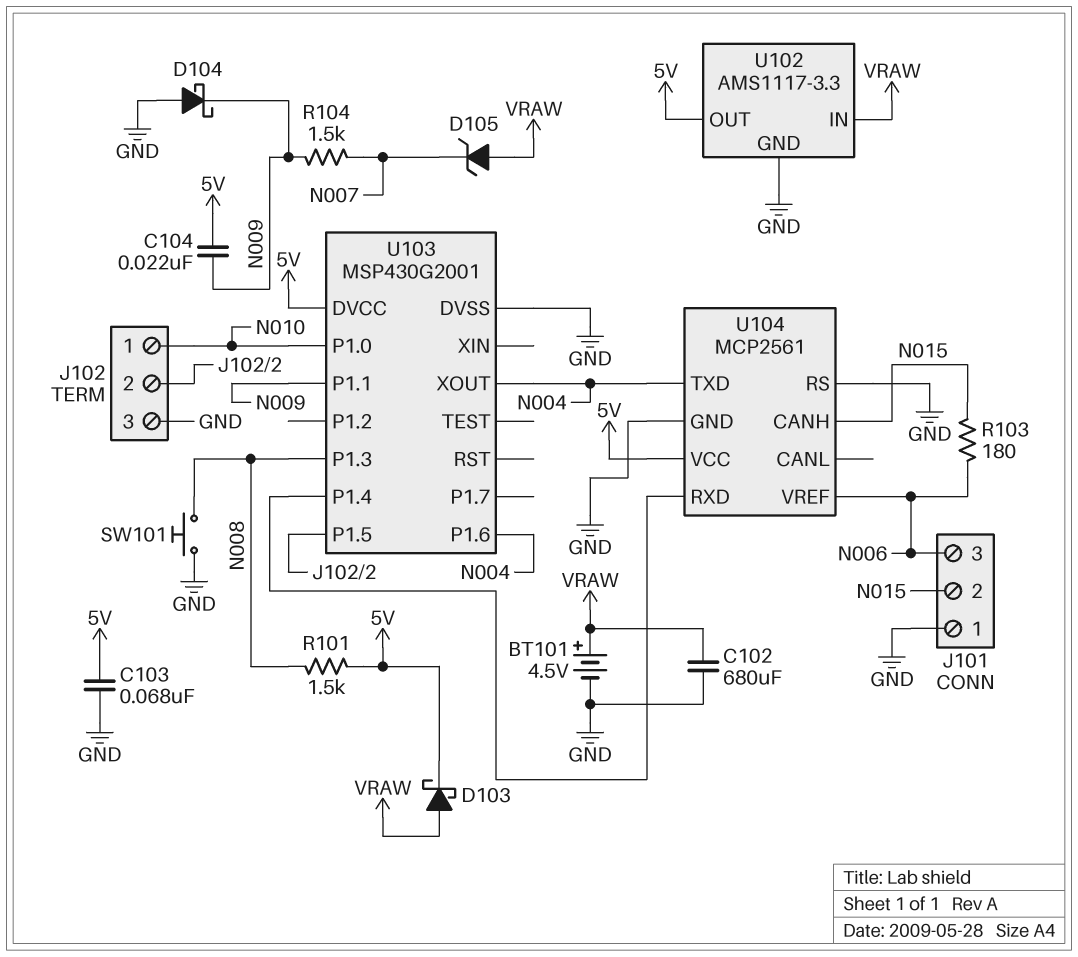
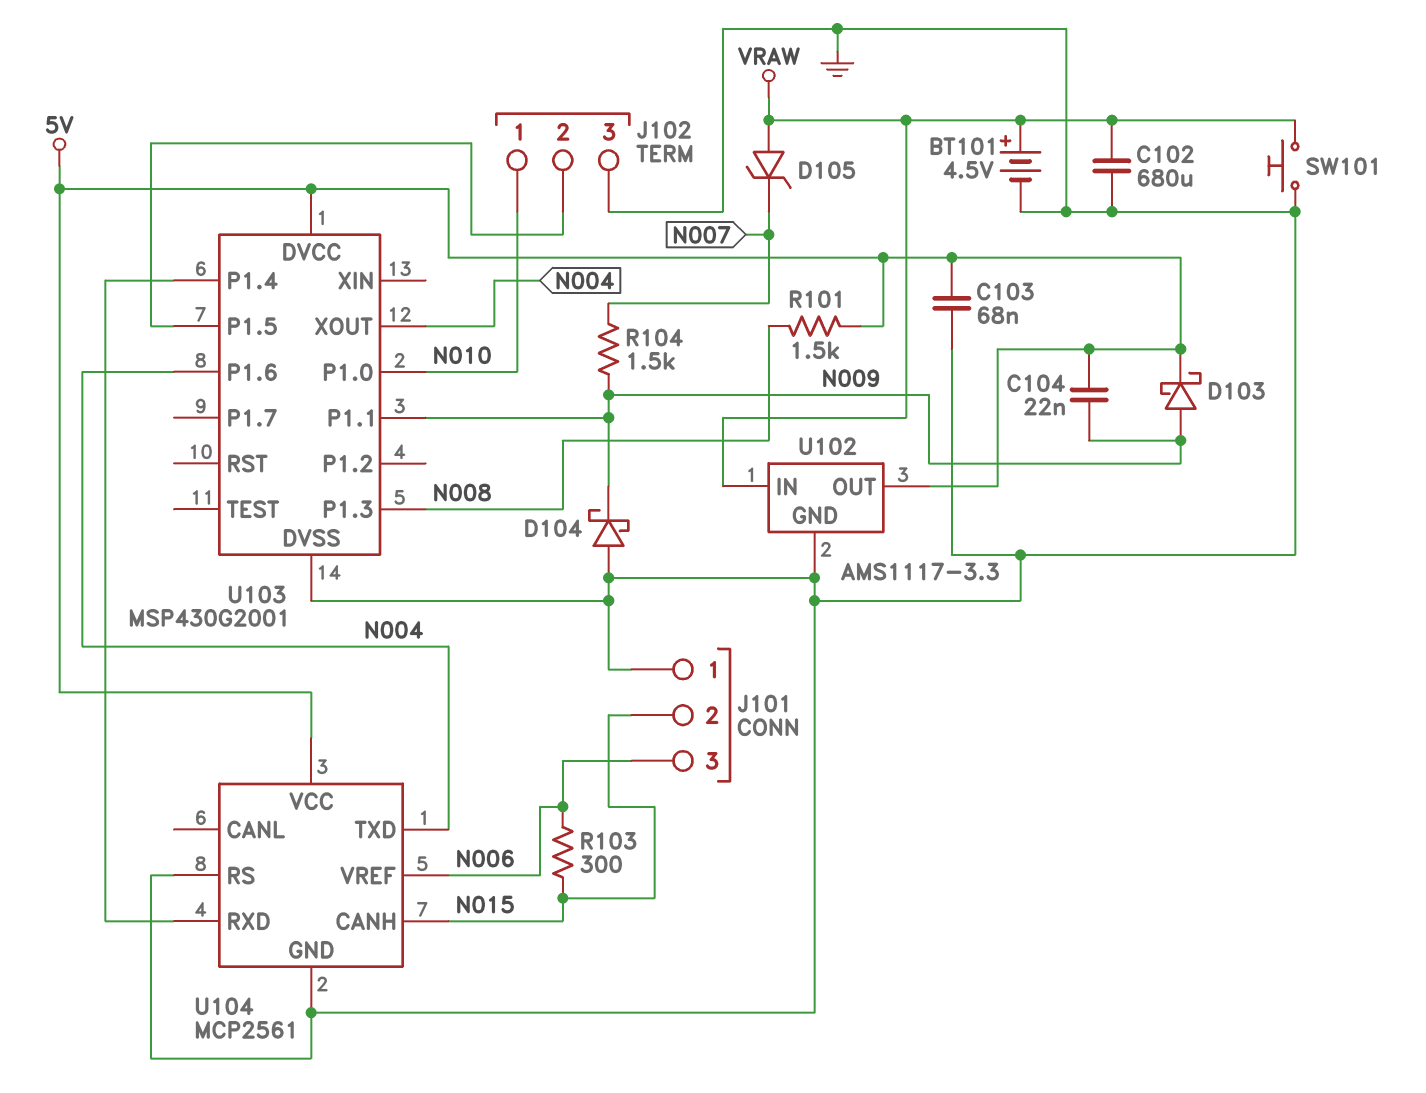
D103: schottky (A VRAW, K 5V) -> schottky (A N009, K 5V)
R103: 180 (N006, N015) -> 300 (N006, N015)
SW101: button (GND, N008) -> button (GND, VRAW)

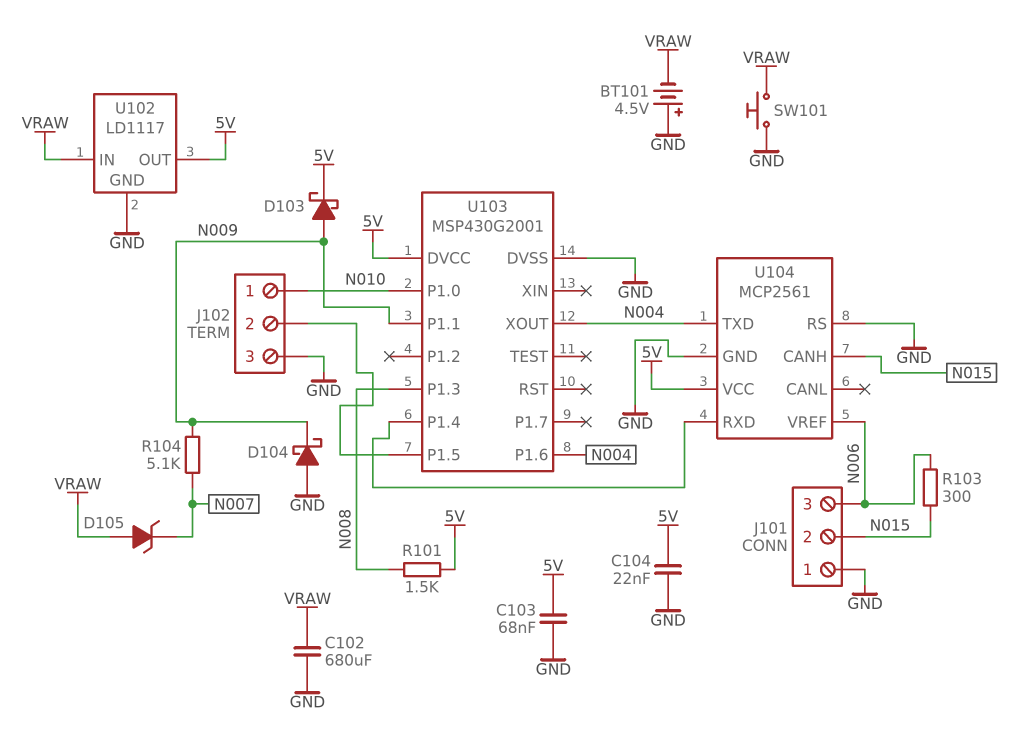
BT101: 4.5V (plus VRAW, minus GND) -> 4.5V (plus GND, minus VRAW)
C104: 22nF (5V, N009) -> 22nF (5V, GND)
R104: 1.5k (N007, N009) -> 5.1k (N007, N009)
U102: AMS1117-3.3 -> LD1117

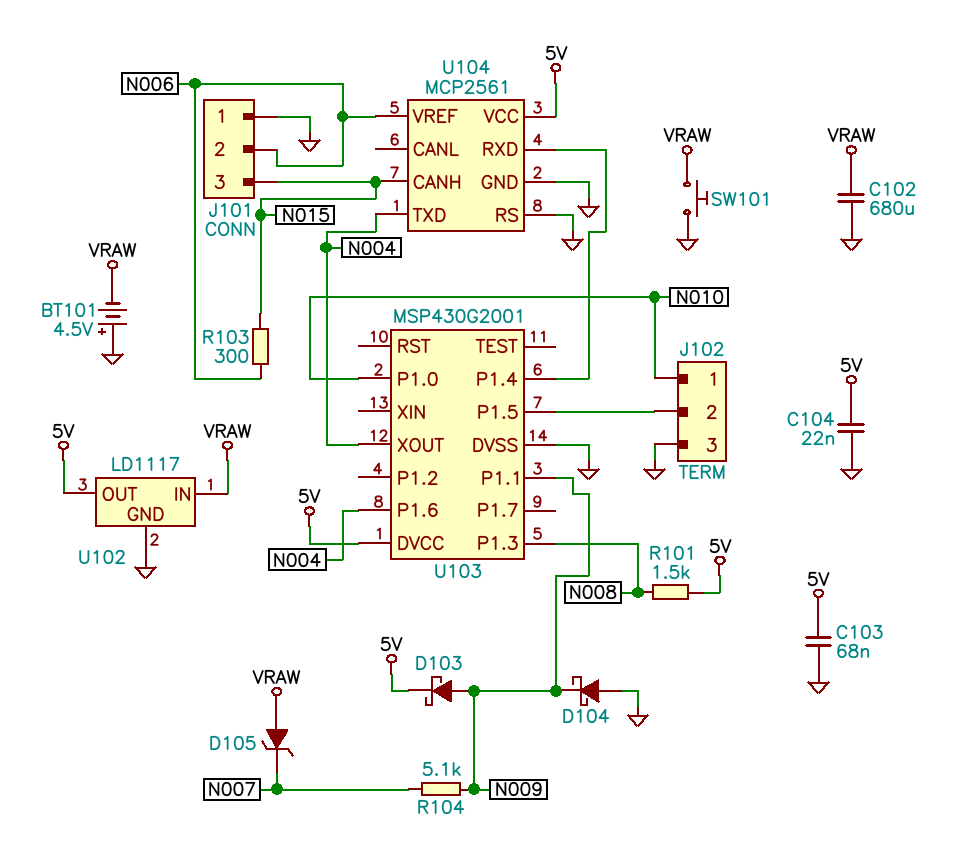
J101 pin 2: N015 -> N006
J101 pin 3: N006 -> N015

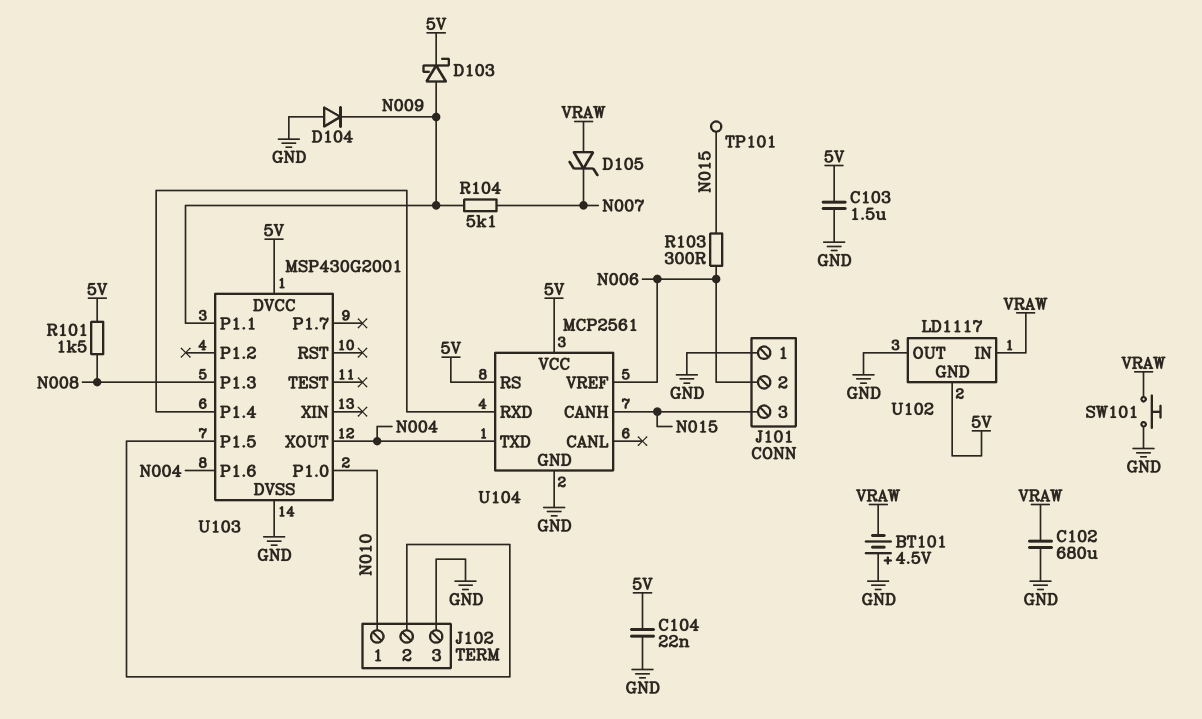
C103: 68nF (5V, GND) -> 1.5uF (5V, GND)
D104: schottky (A GND, K N009) -> diode (A GND, K N009)
TP101: none -> test point (N015)
U102 pin GND: GND -> 5V
U102 pin OUT: 5V -> GND
U104 pin RS: GND -> 5V

